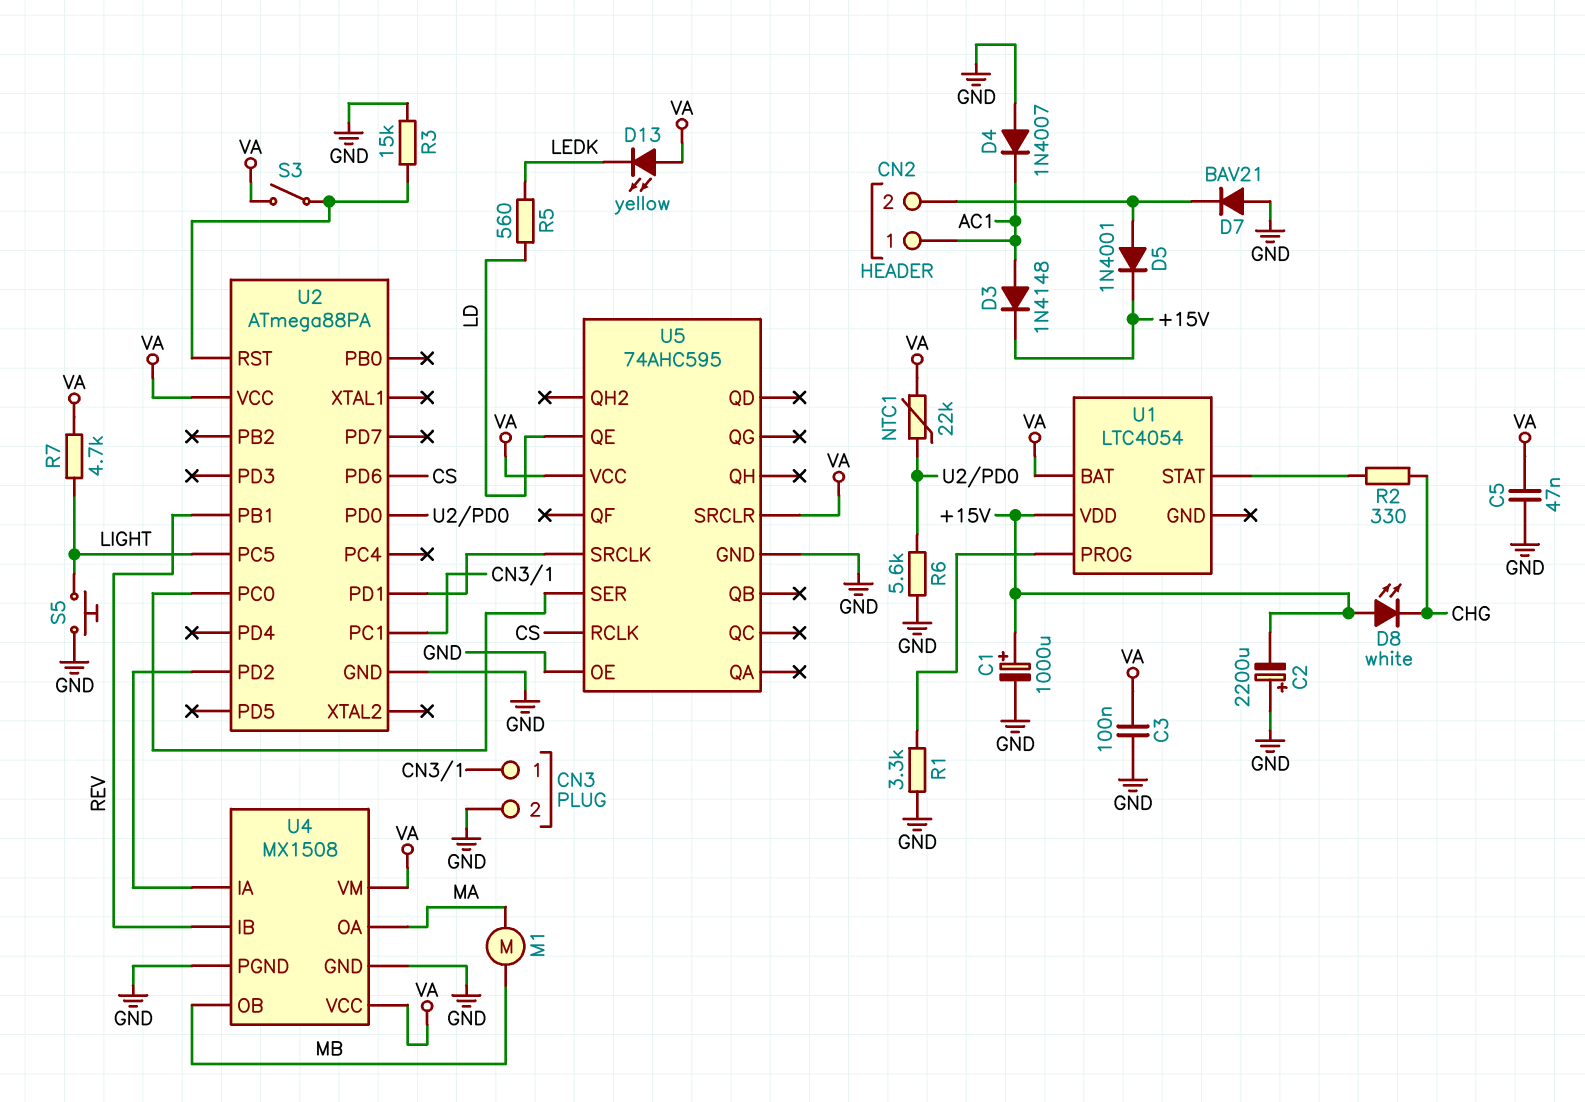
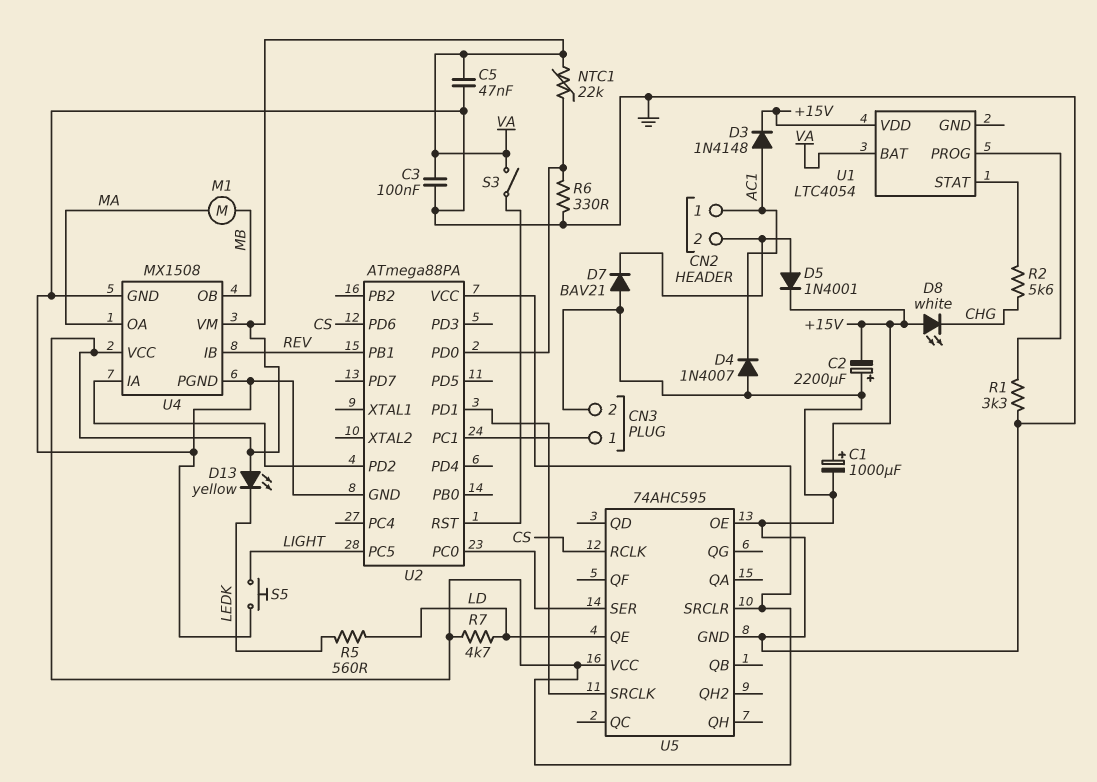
R2: 330 (CHG, U1/STAT) -> 5.6k (CHG, U1/STAT)
R3: 15k (GND, U2/RST) -> none
R6: 5.6k (GND, U2/PD0) -> 330 (GND, U2/PD0)
R7: 4.7k (LIGHT, VA) -> 4.7k (LD, VA)

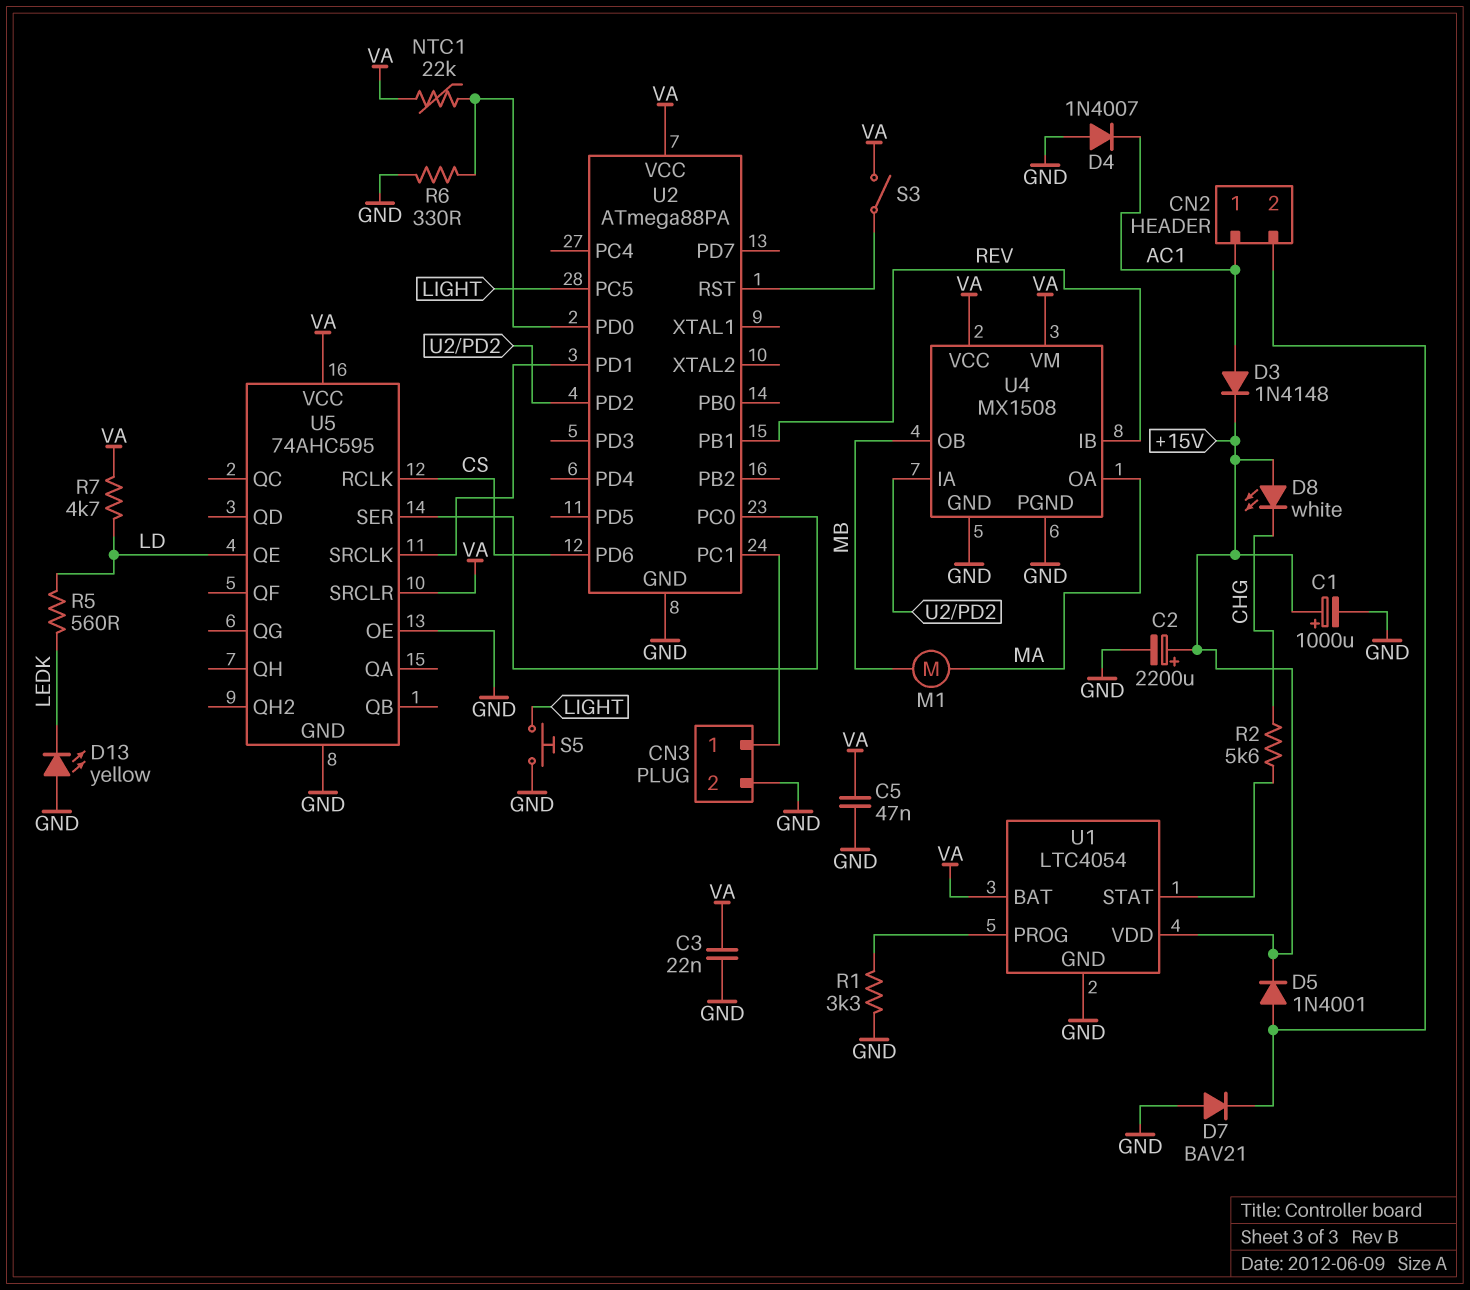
C2: 2200uF (plus GND, minus +15V) -> 2200uF (plus +15V, minus GND)
C3: 100nF (GND, VA) -> 22nF (GND, VA)
D13: LED yellow (A VA, K LEDK) -> LED yellow (A GND, K LEDK)
U1 pin GND: none -> GND

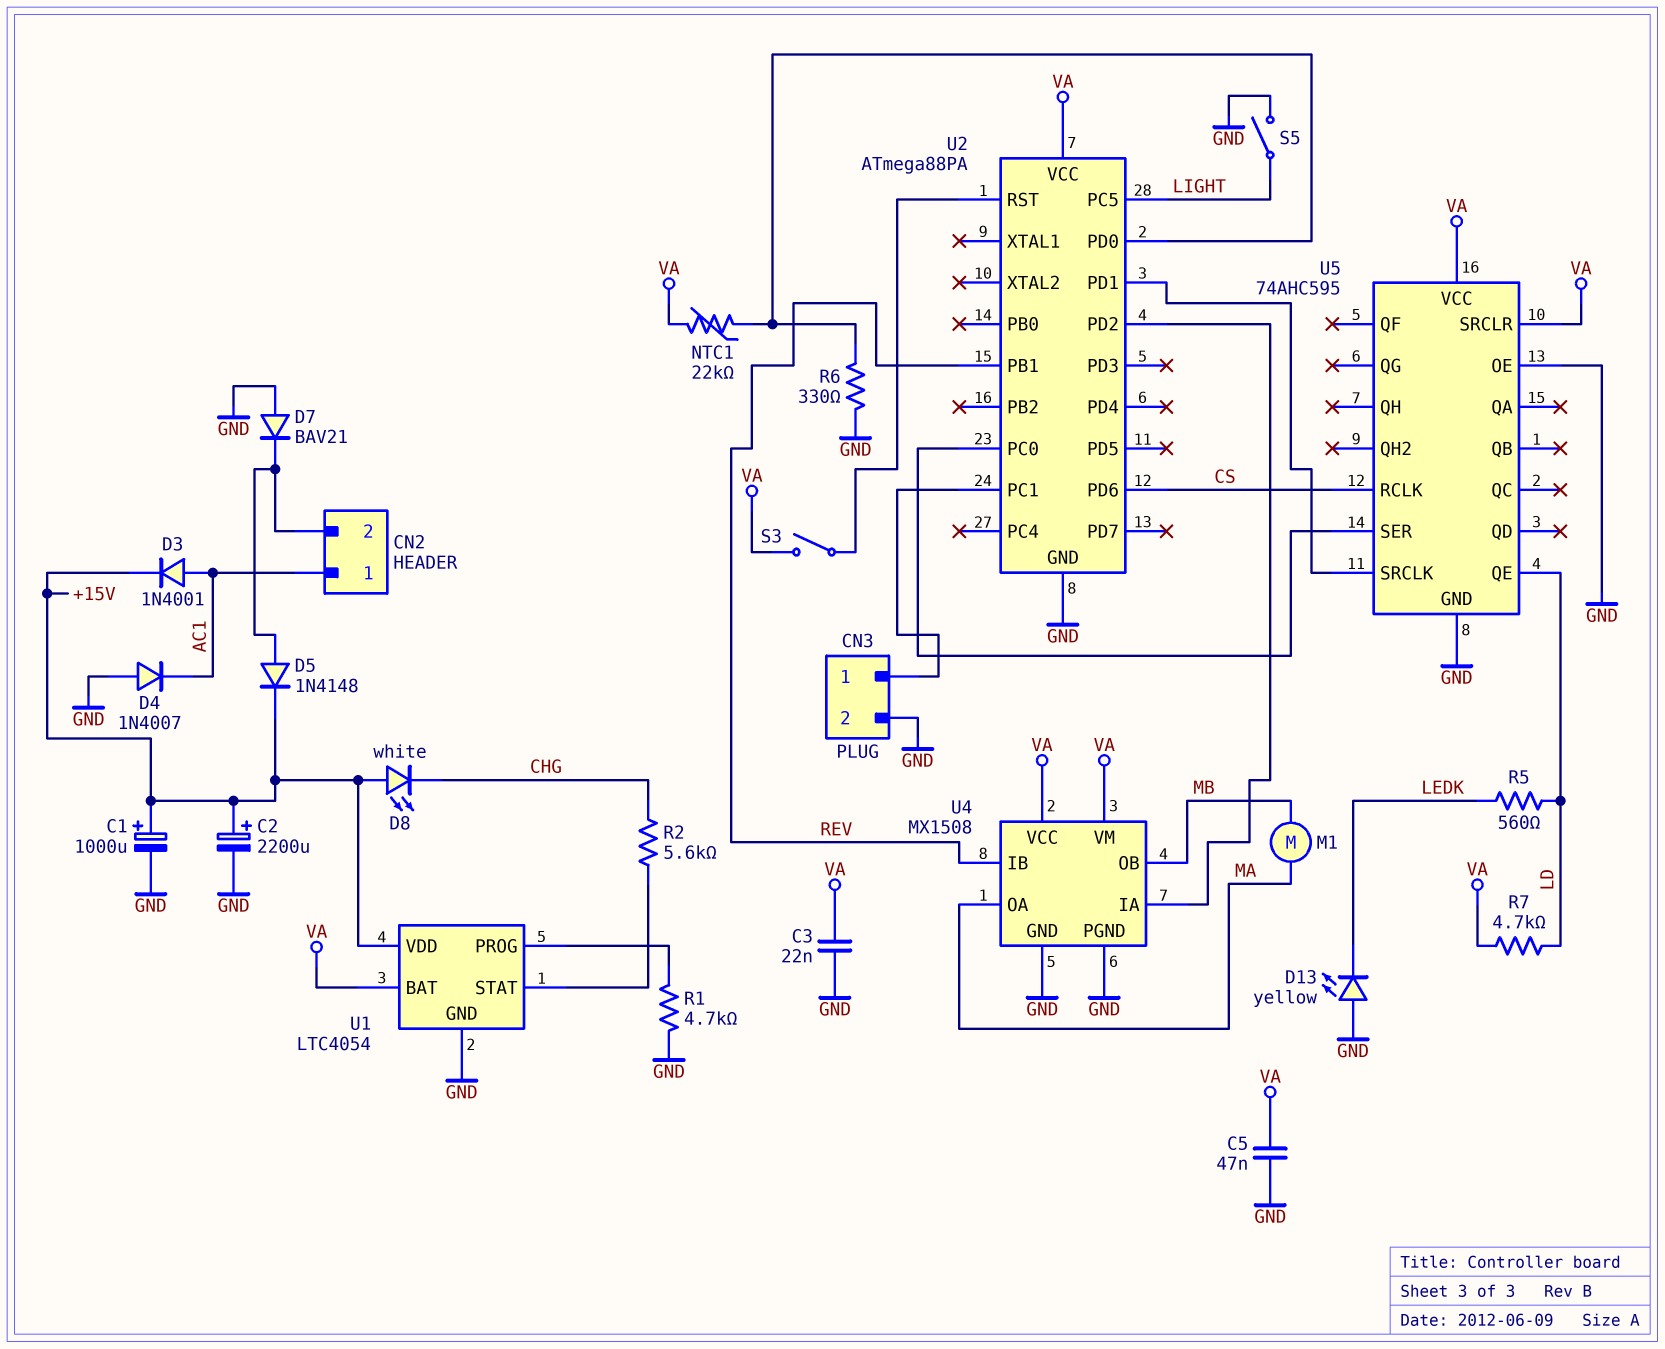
D3: diode 1N4148 (A AC1, K +15V) -> diode 1N4001 (A AC1, K +15V)
D5: diode 1N4001 (A CN2/2, K +15V) -> diode 1N4148 (A CN2/2, K +15V)
R1: 3.3k (GND, U1/PROG) -> 4.7k (GND, U1/PROG)
S5: button (GND, LIGHT) -> switch (GND, LIGHT)

